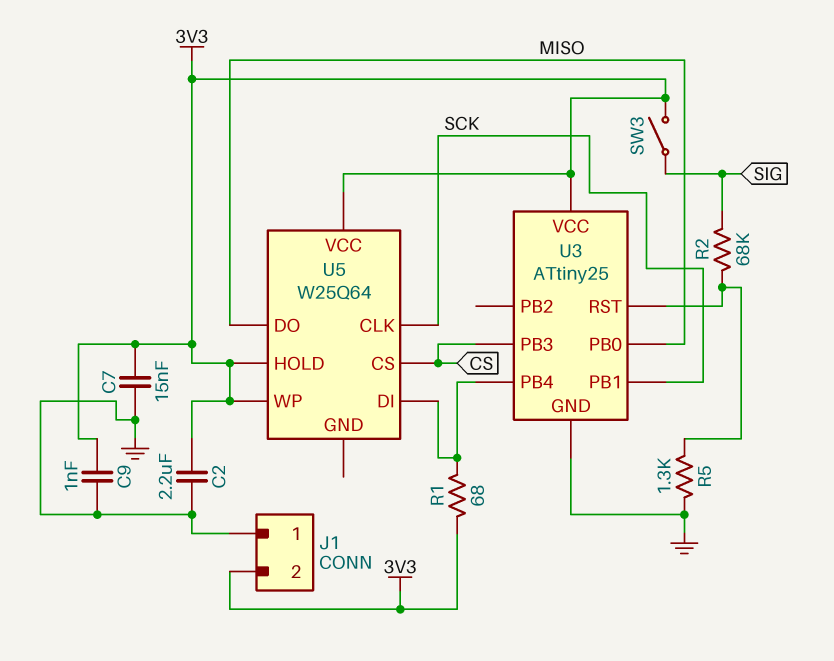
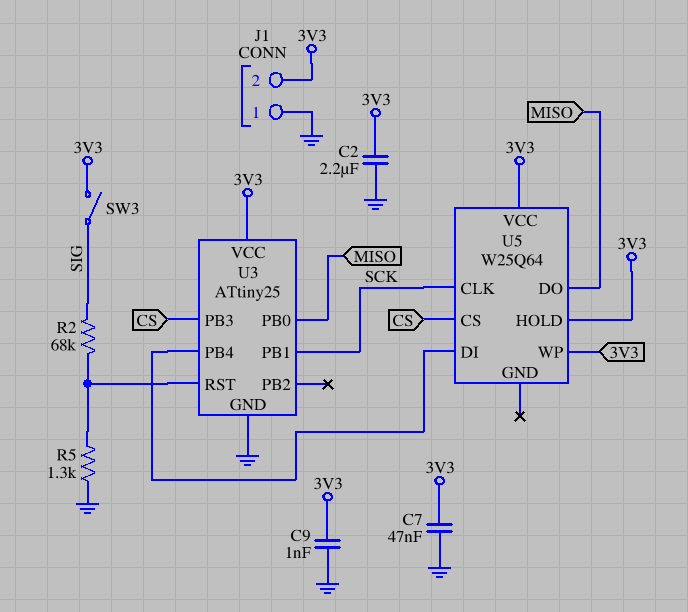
C7: 15nF (3V3, GND) -> 47nF (3V3, GND)
R1: 68 (3V3, U3/PB4) -> none

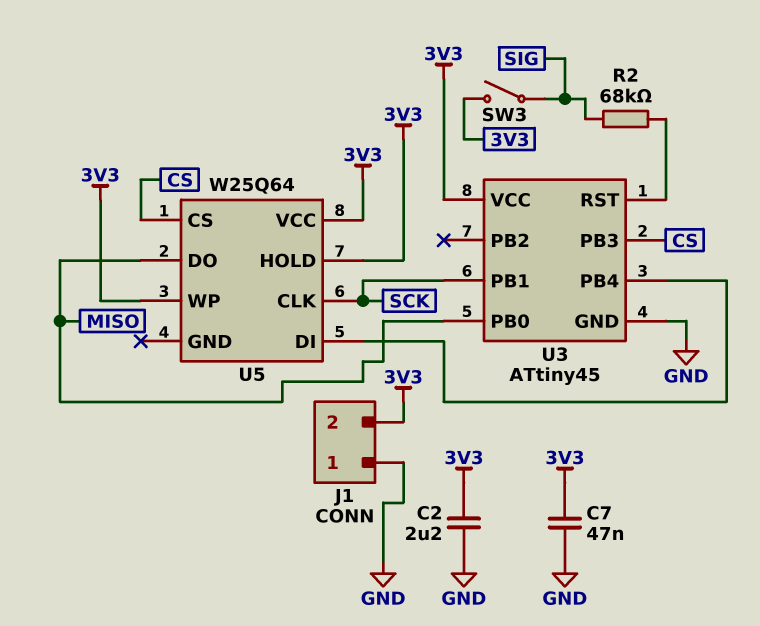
C9: 1nF (3V3, GND) -> none
R5: 1.3k (GND, U3/RST) -> none
U3: ATtiny25 -> ATtiny45

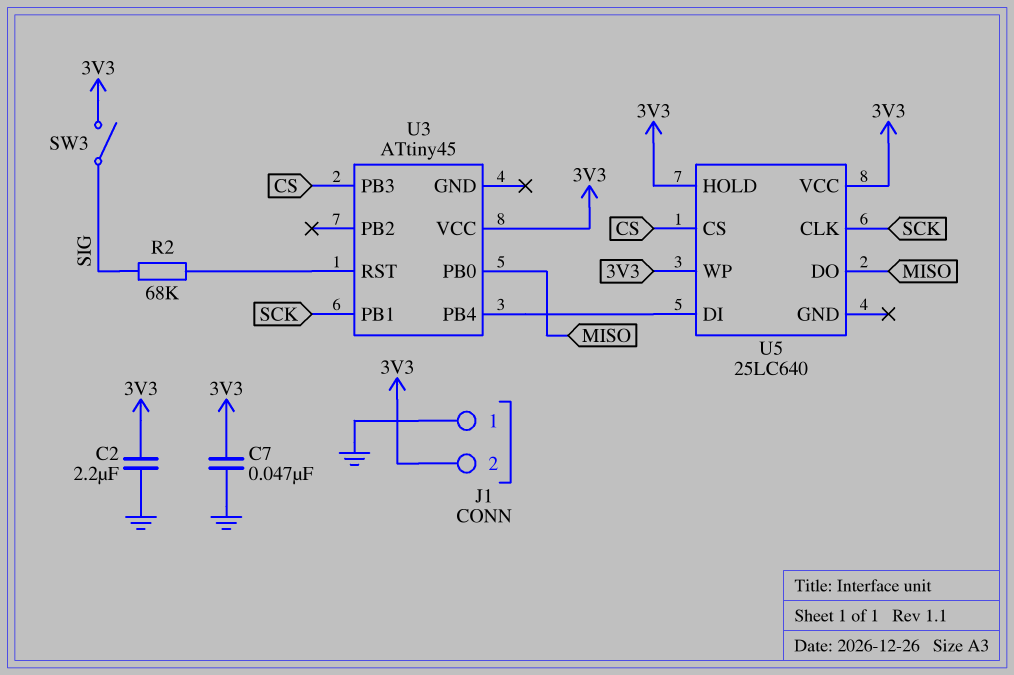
U3 pin GND: GND -> none
U5: W25Q64 -> 25LC640

